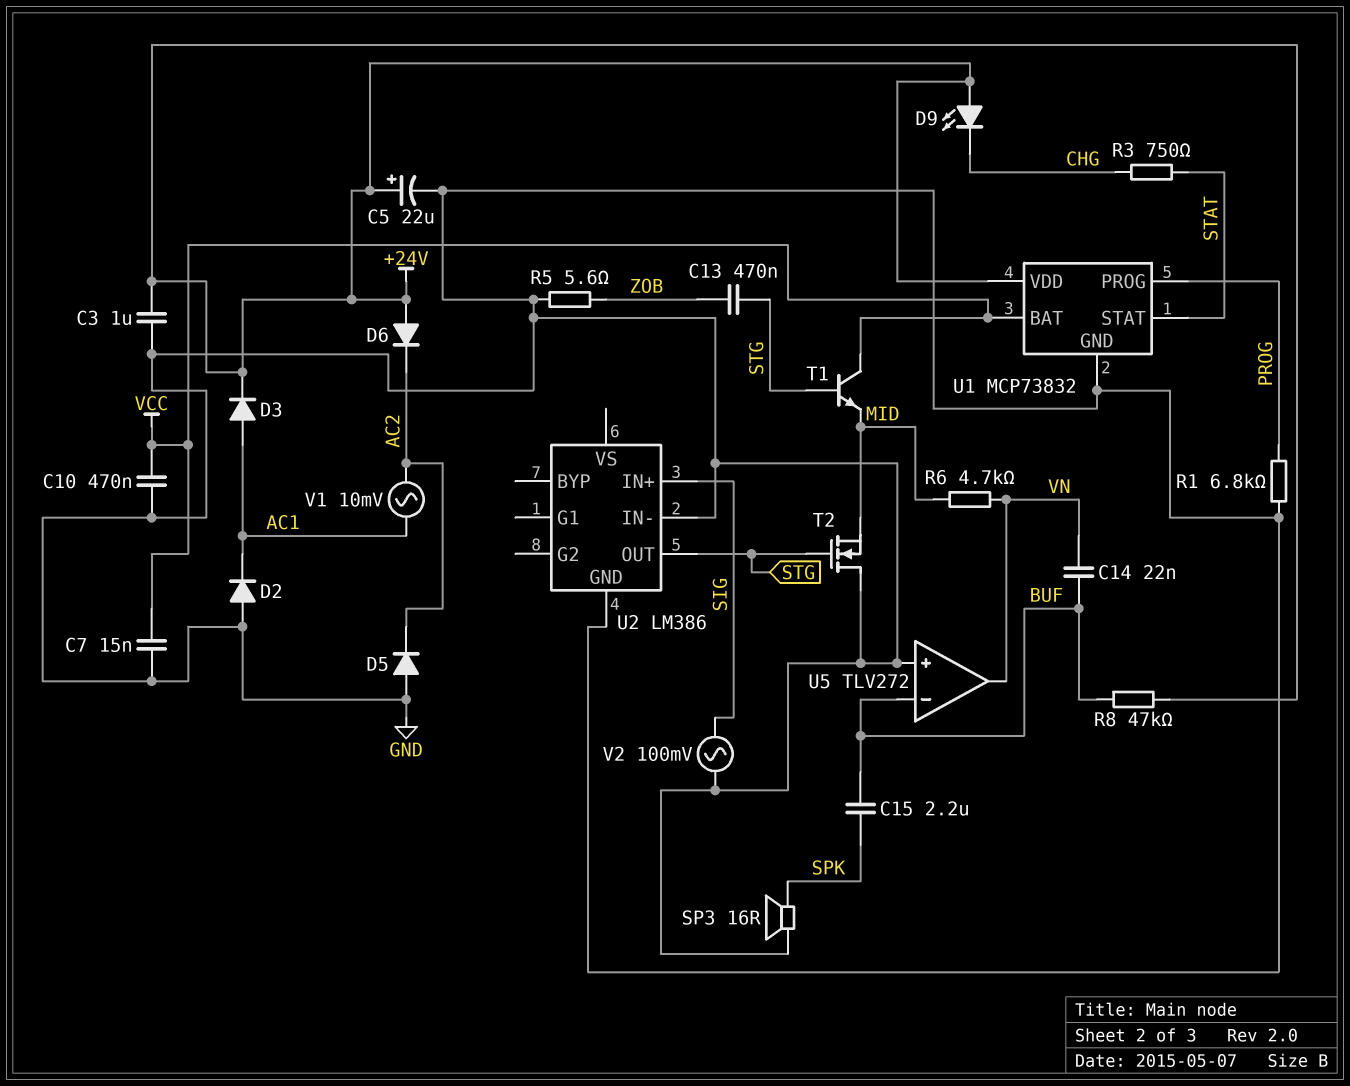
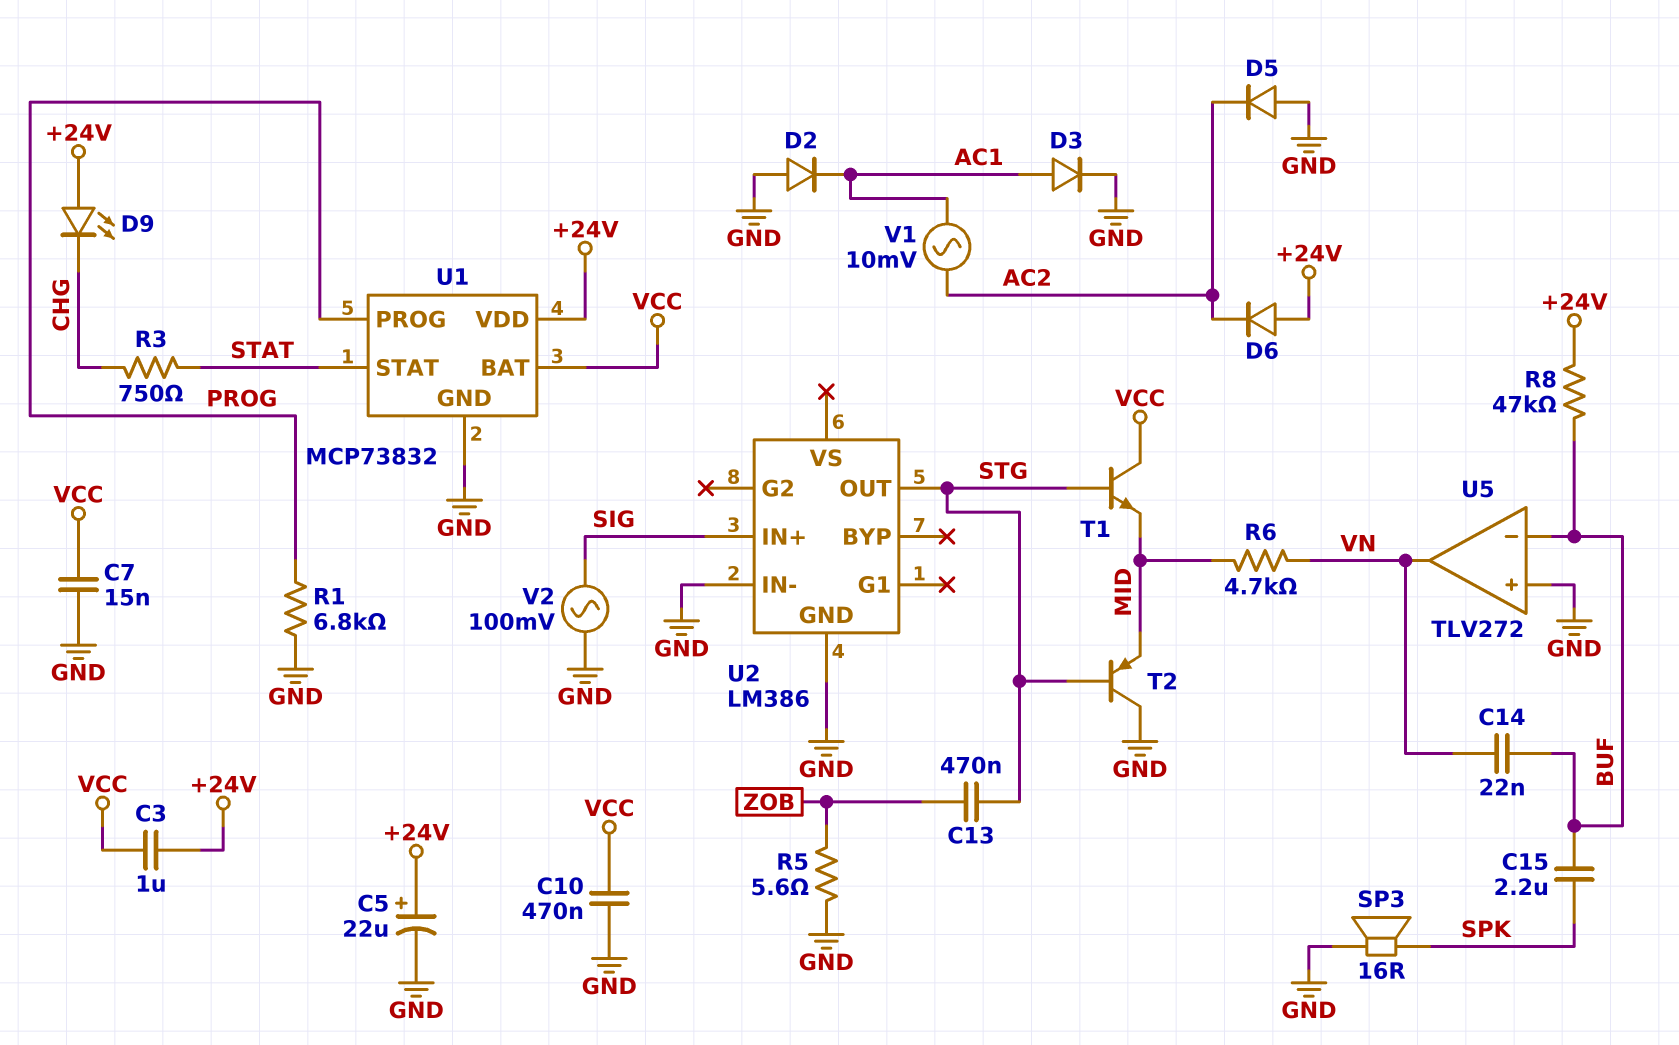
C3: 1uF (+24V, GND) -> 1uF (+24V, VCC)
D3: diode (A AC1, K +24V) -> diode (A AC1, K GND)
T2: NMOS (G STG, D GND, S MID) -> PNP (B STG, C GND, E MID)

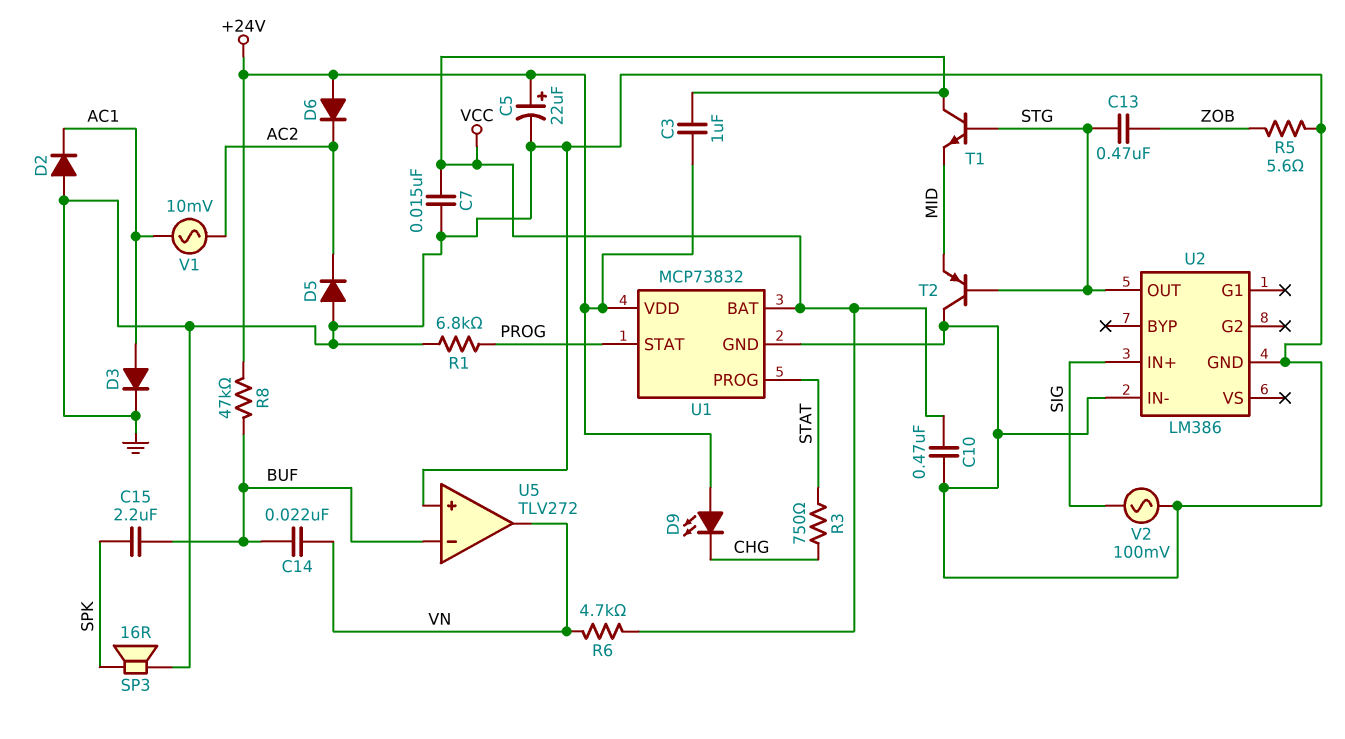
R6: 4.7k (MID, VN) -> 4.7k (VCC, VN)
U1 pin PROG: PROG -> STAT
U1 pin STAT: STAT -> PROG

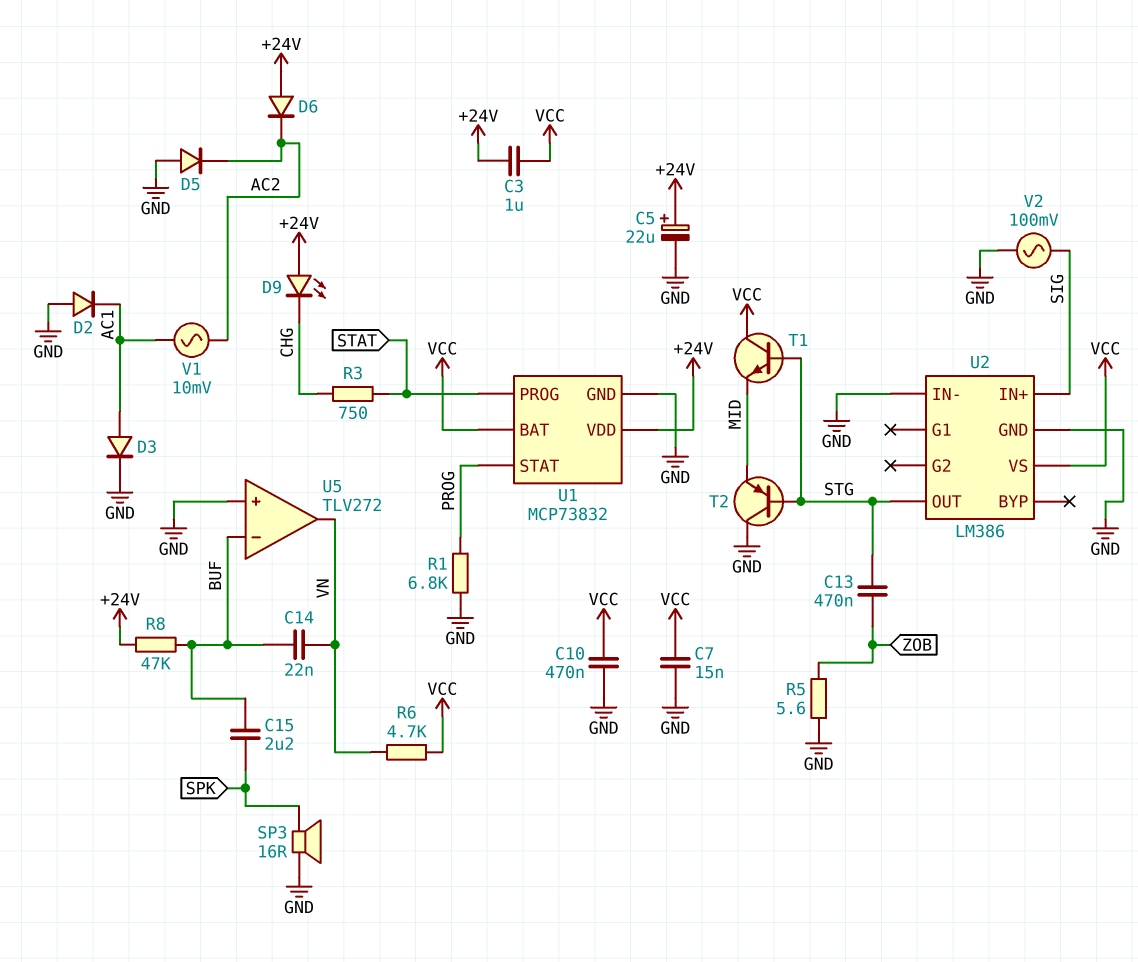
U2 pin VS: none -> VCC

